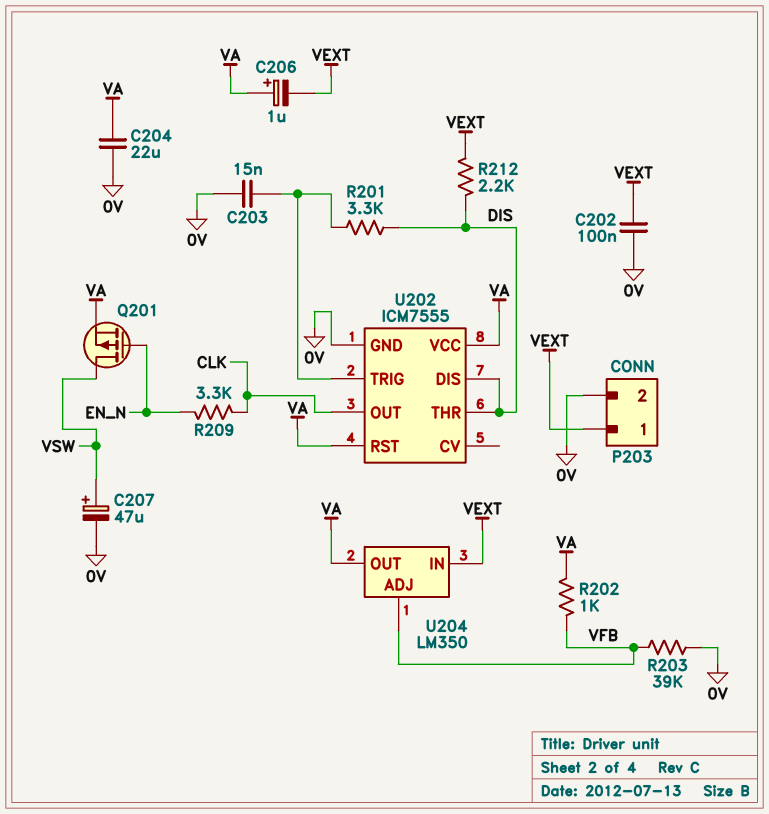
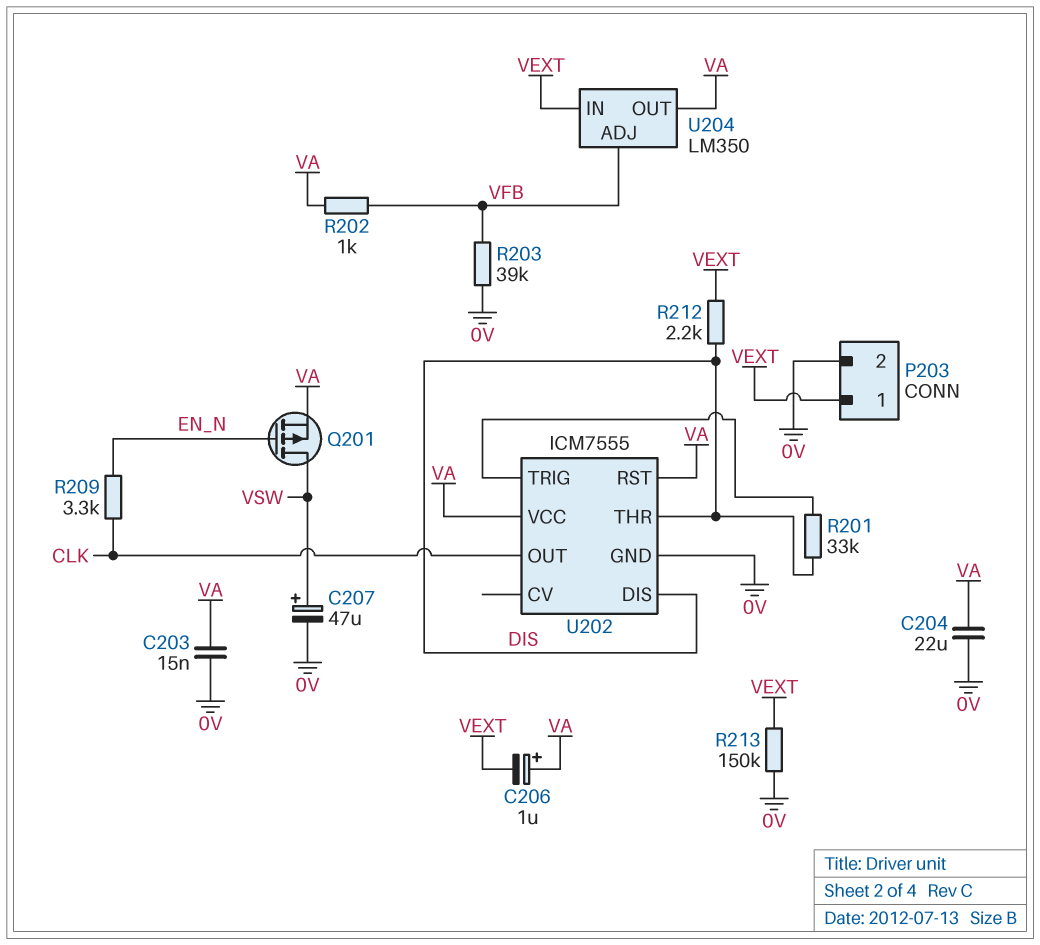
C202: 100nF (0V, VEXT) -> none
C203: 15nF (0V, U202/TRIG) -> 15nF (0V, VA)
R201: 3.3k (DIS, U202/TRIG) -> 33k (DIS, U202/TRIG)
R213: none -> 150k (0V, VEXT)

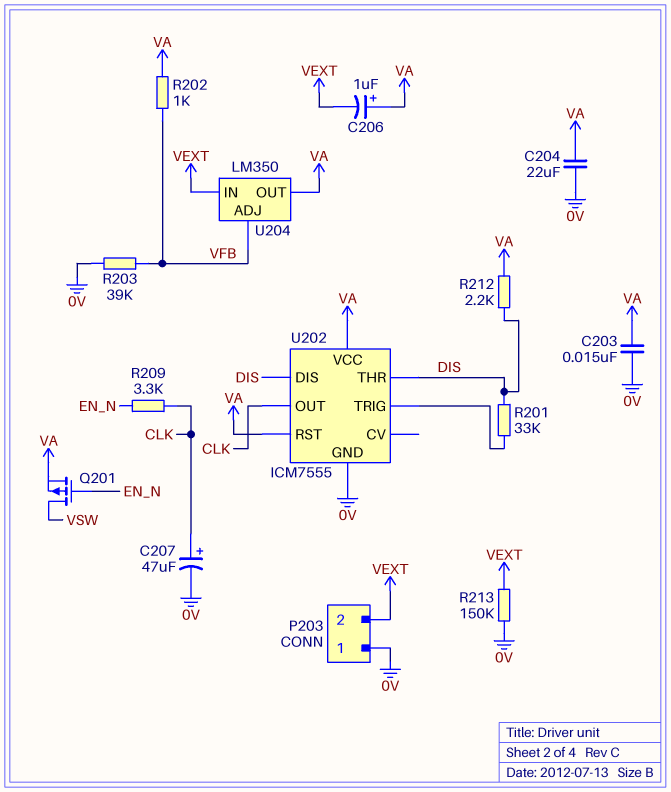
C207: 47uF (plus VSW, minus 0V) -> 47uF (plus CLK, minus 0V)
P203 pin 1: VEXT -> 0V
P203 pin 2: 0V -> VEXT
R212: 2.2k (DIS, VEXT) -> 2.2k (DIS, VA)

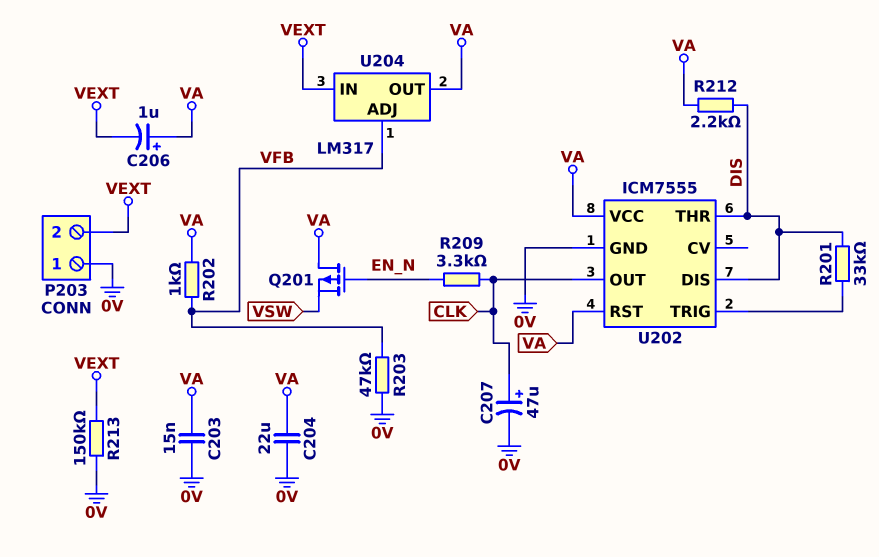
Q201: PMOS (G EN_N, D VSW, S VA) -> PMOS (G EN_N, D VA, S VSW)
R203: 39k (0V, VFB) -> 47k (0V, VFB)
U204: LM350 -> LM317

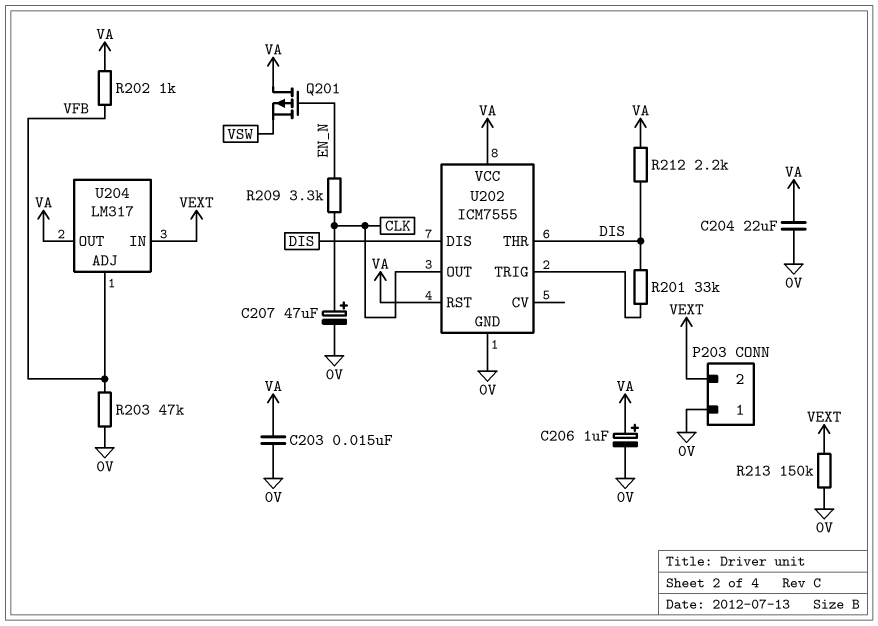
C206: 1uF (plus VA, minus VEXT) -> 1uF (plus VA, minus 0V)

